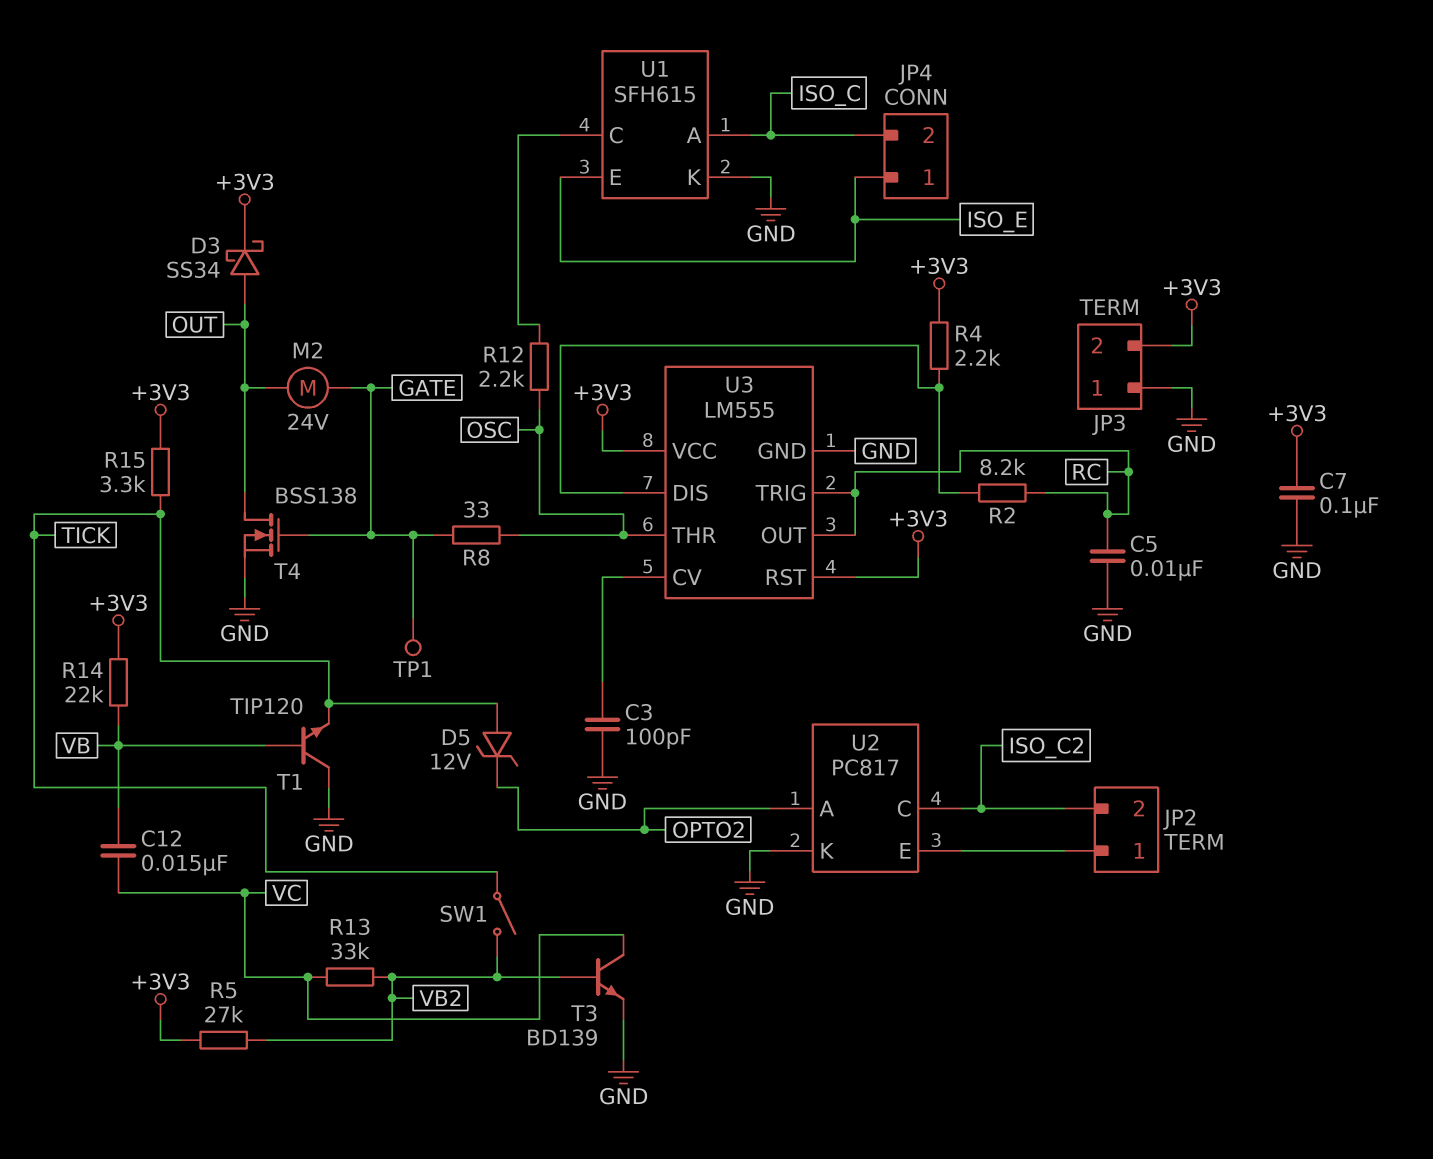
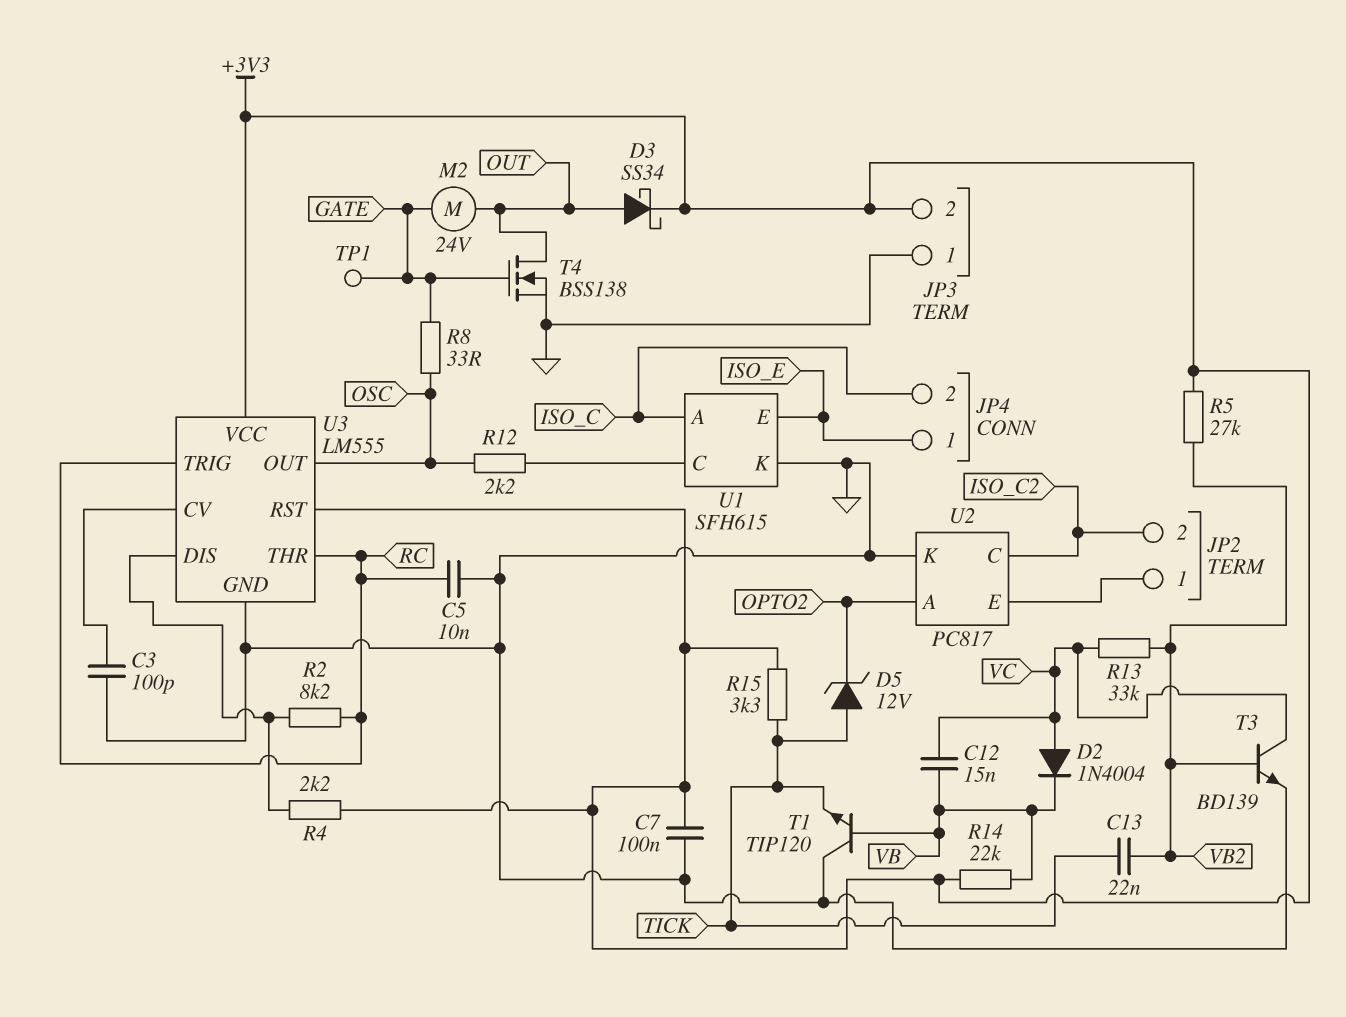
C13: none -> 22nF (TICK, VB2)
D2: none -> diode 1N4004 (A VC, K VB)
SW1: switch (TICK, VB2) -> none
U3 pin OUT: RC -> OSC
U3 pin THR: OSC -> RC

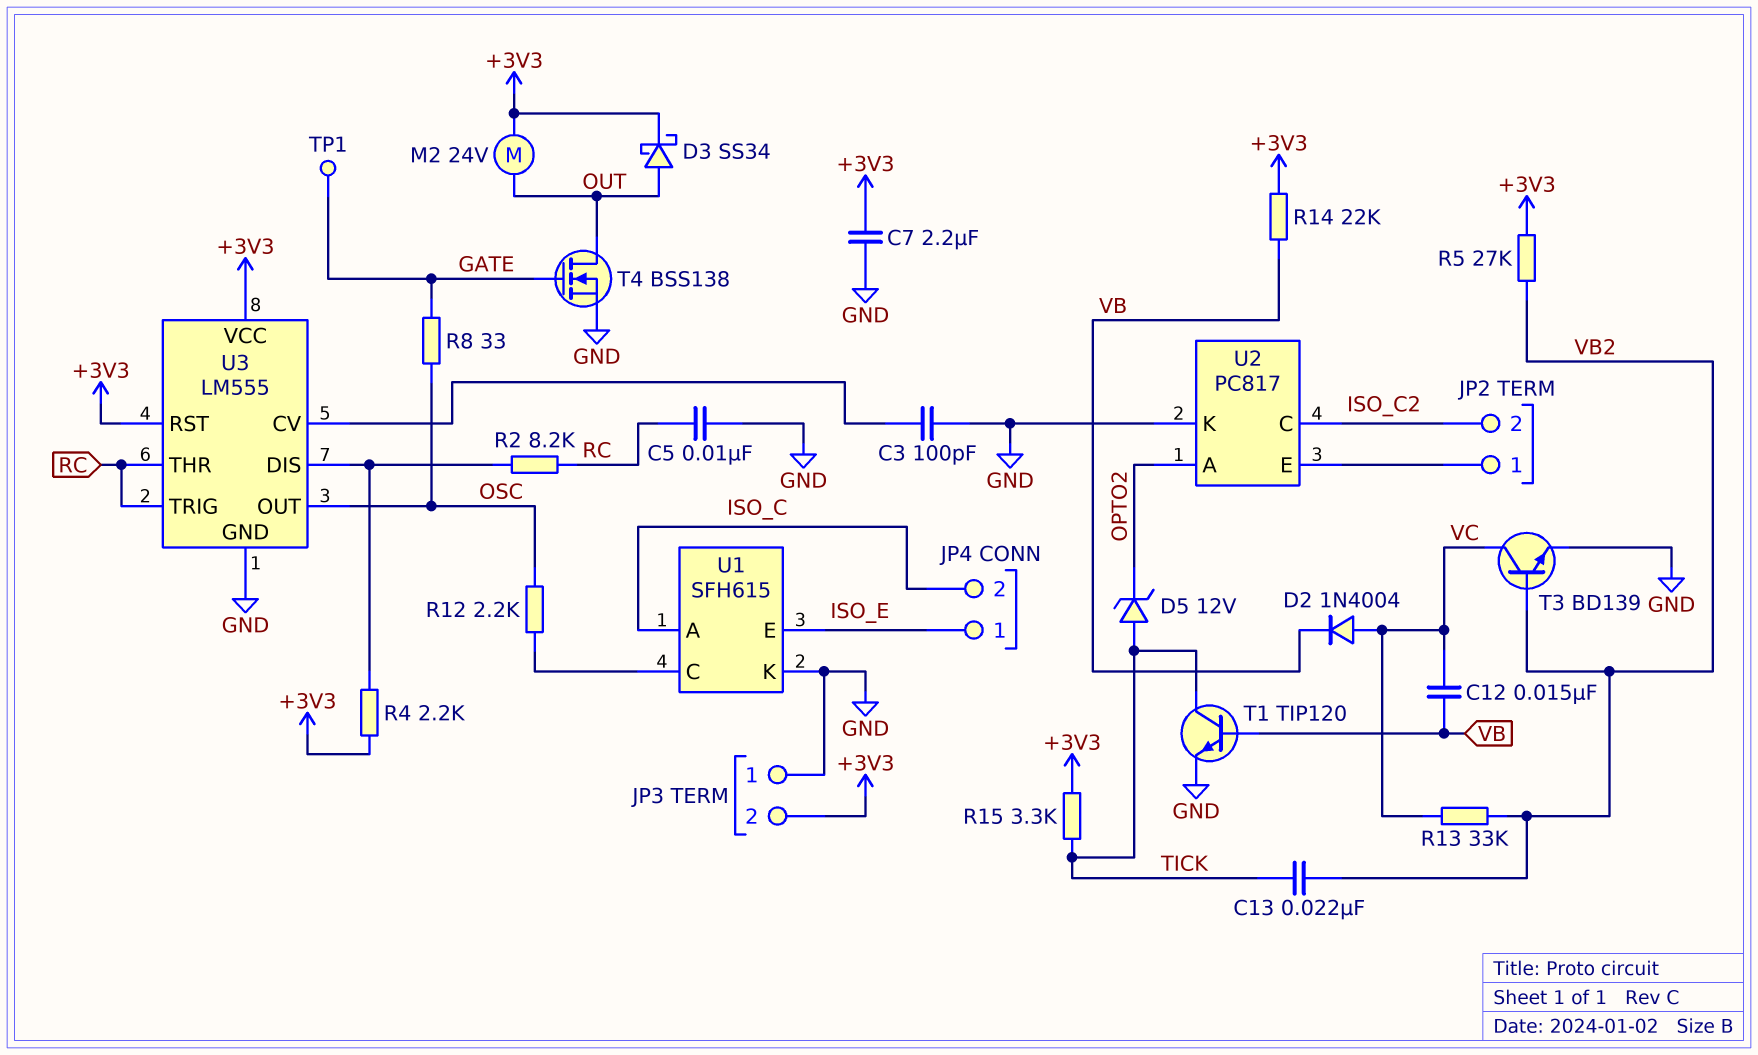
C7: 100nF (+3V3, GND) -> 2.2uF (+3V3, GND)
M2: motor 24V (GATE, OUT) -> motor 24V (+3V3, OUT)
T1: NPN TIP120 (B VB, C GND, E TICK) -> NPN TIP120 (B VB, C TICK, E GND)

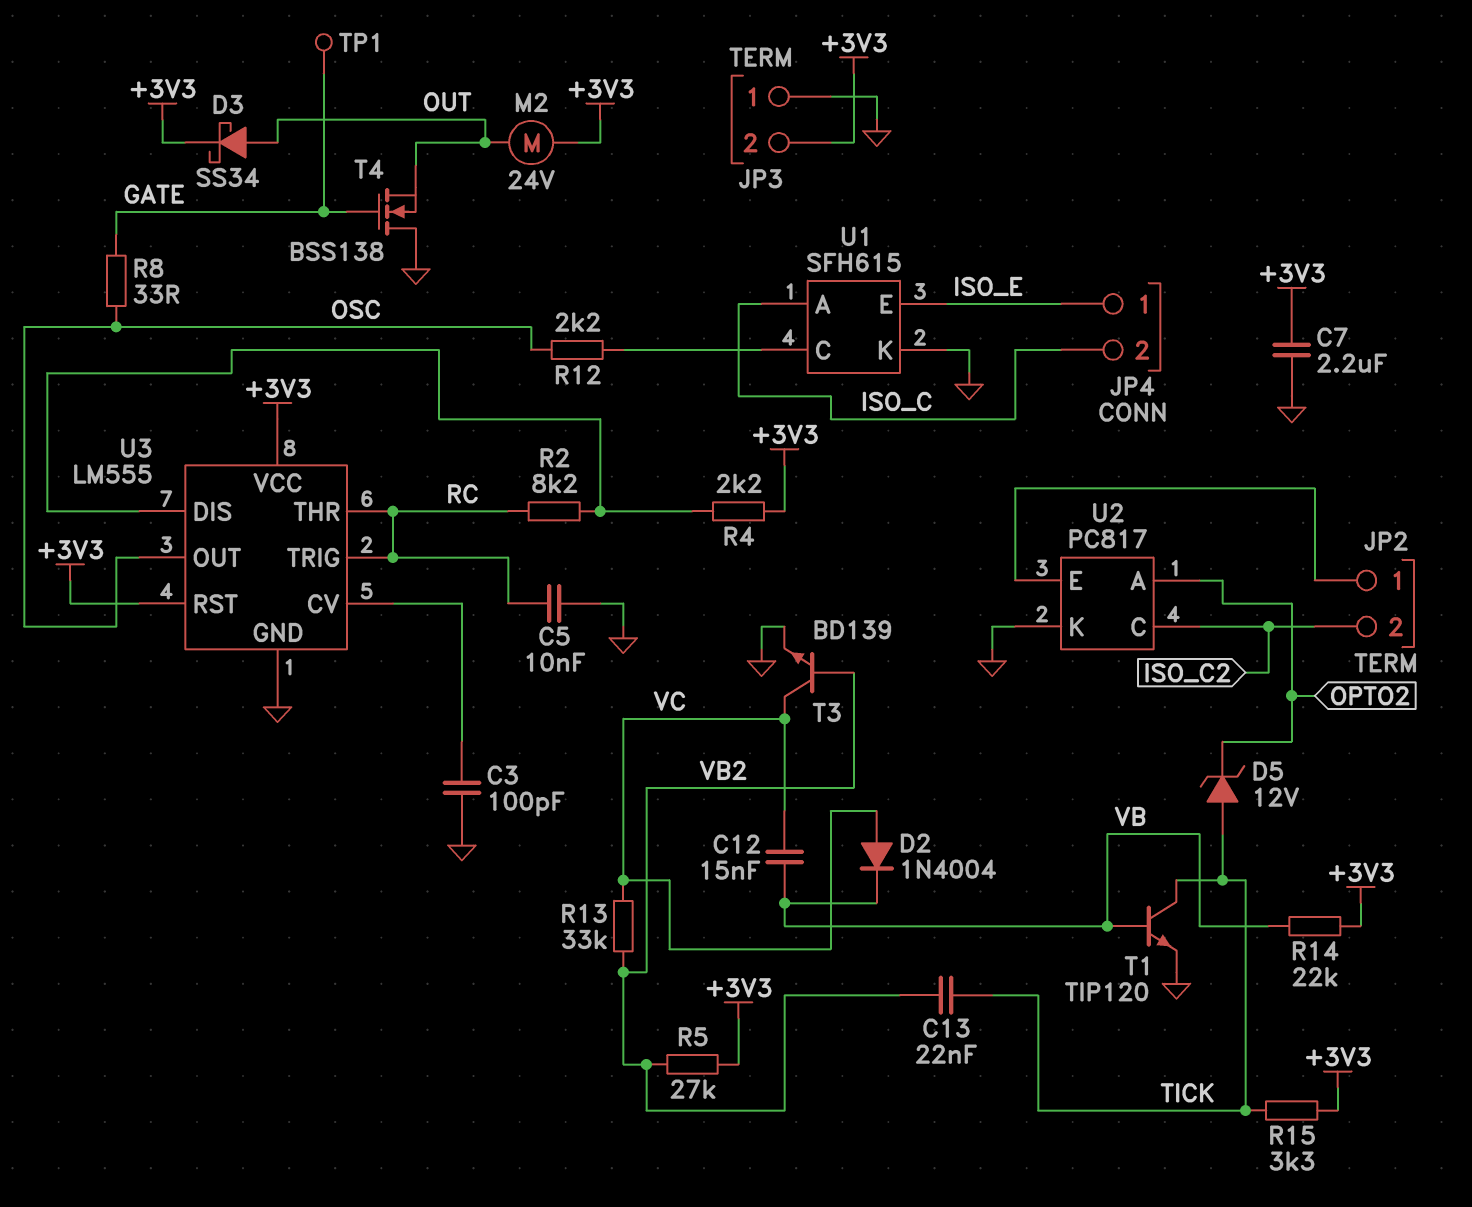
T4: NMOS BSS138 (G GATE, D OUT, S GND) -> NMOS BSS138 (G GATE, D GND, S OUT)

